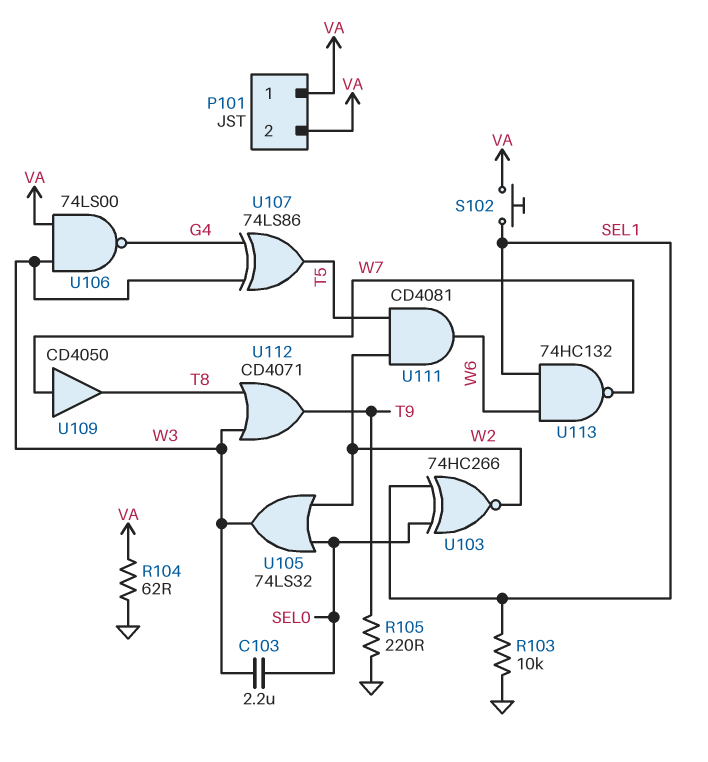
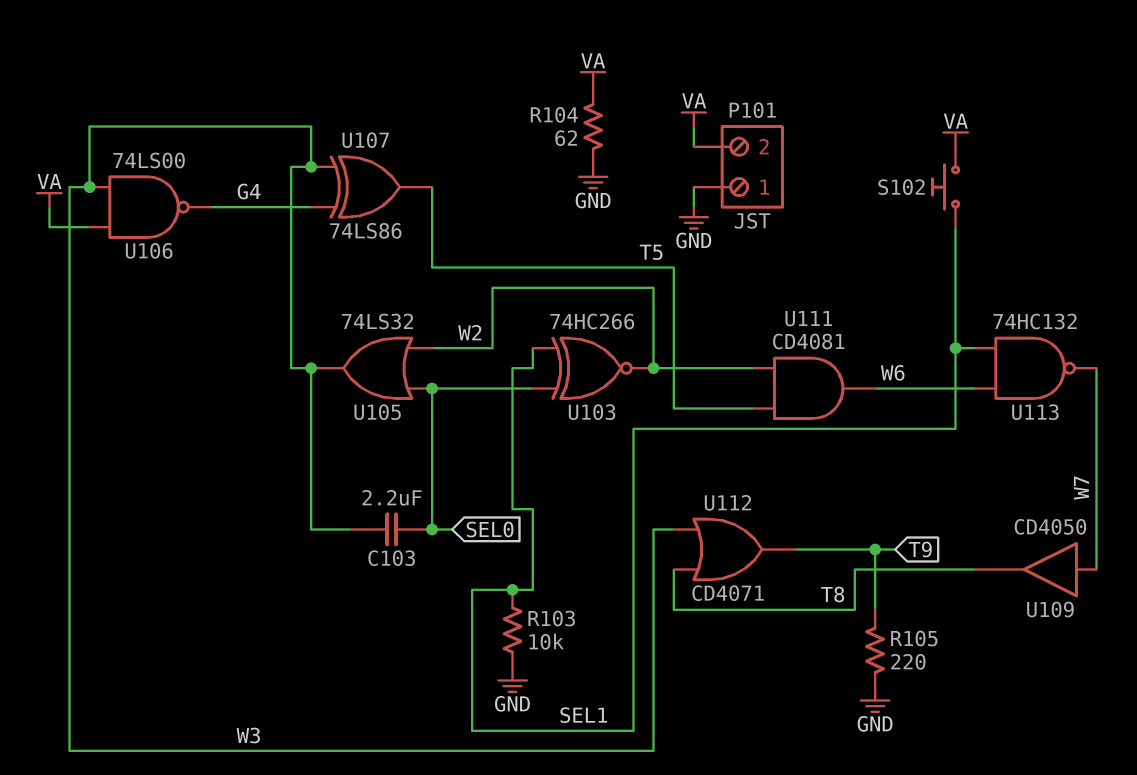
P101 pin 1: VA -> GND

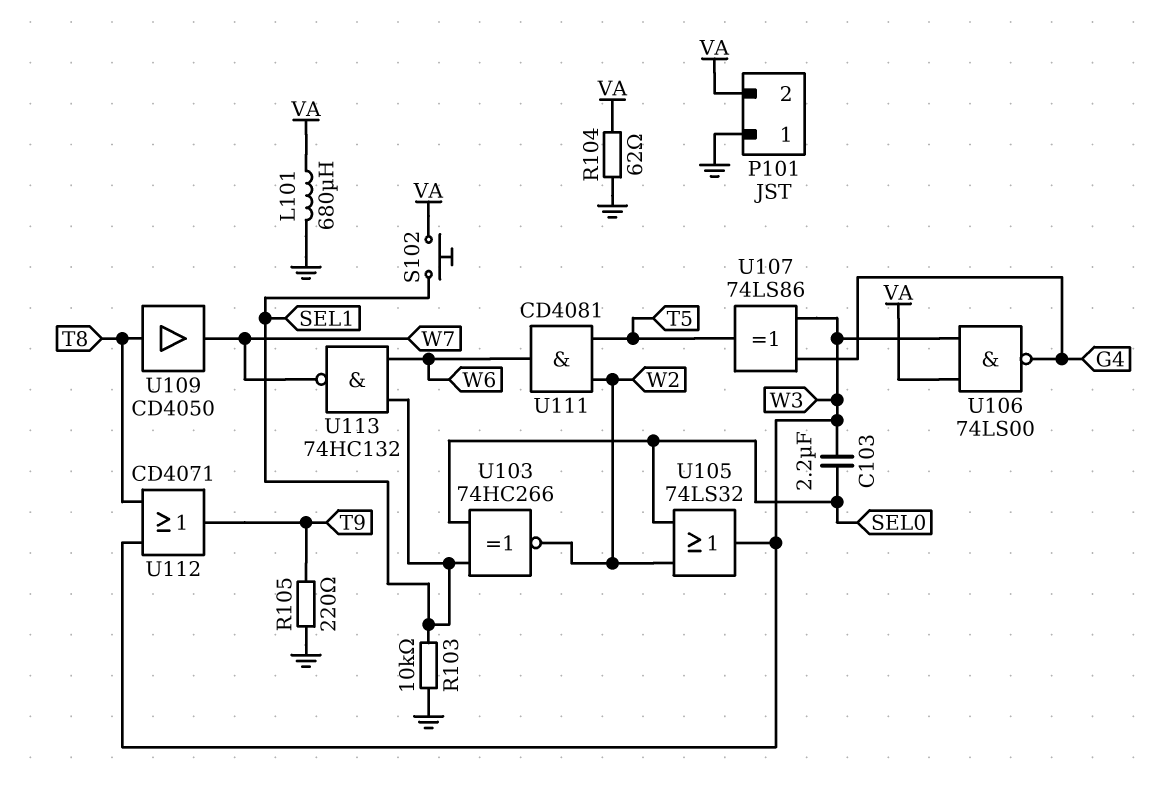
L101: none -> 680uH (GND, VA)
U109: buffer CD4050 (in W7, out T8) -> buffer CD4050 (in T8, out W7)

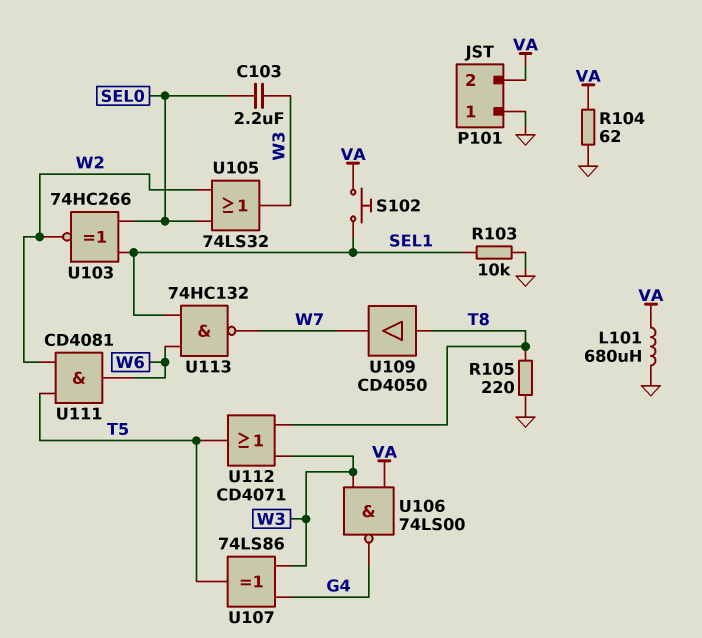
R105: 220 (GND, T9) -> 220 (GND, T8)
U112: OR CD4071 (in T8, in W3, out T9) -> OR CD4071 (in T8, in W3, out T5)

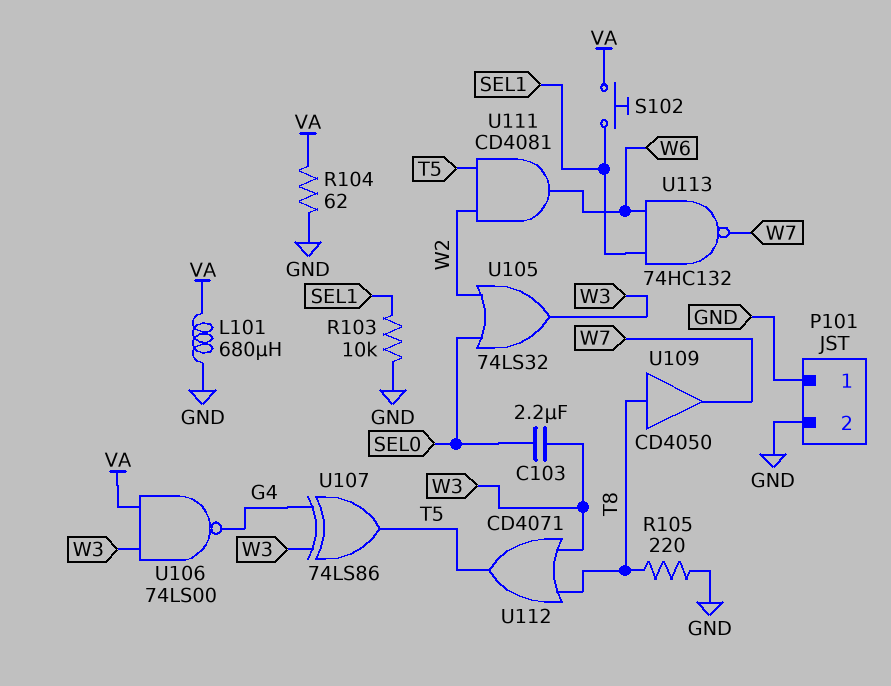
P101 pin 2: VA -> GND
U103: XNOR 74HC266 (in SEL0, in SEL1, out W2) -> none

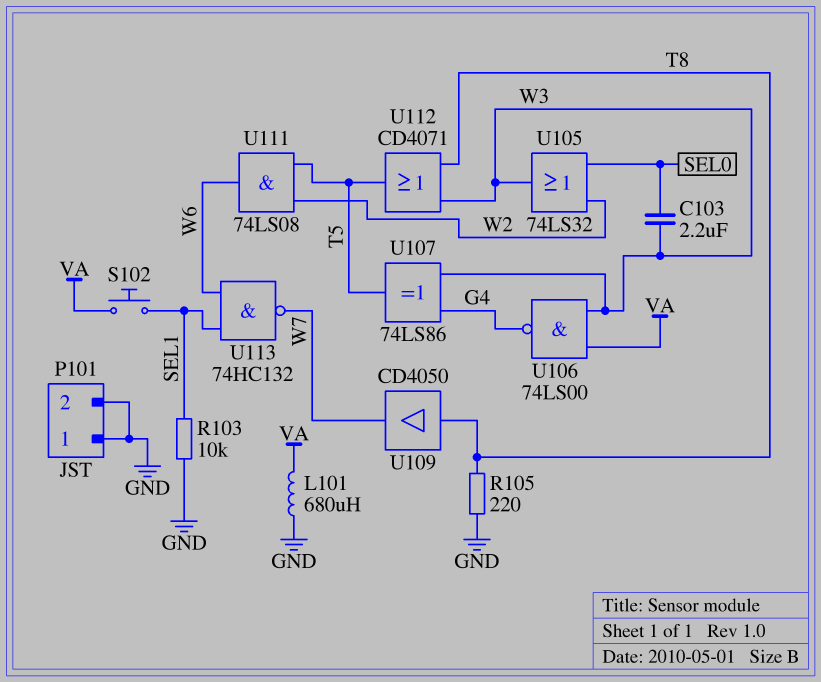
R104: 62 (GND, VA) -> none
U111: AND CD4081 (in T5, in W2, out W6) -> AND 74LS08 (in T5, in W2, out W6)

